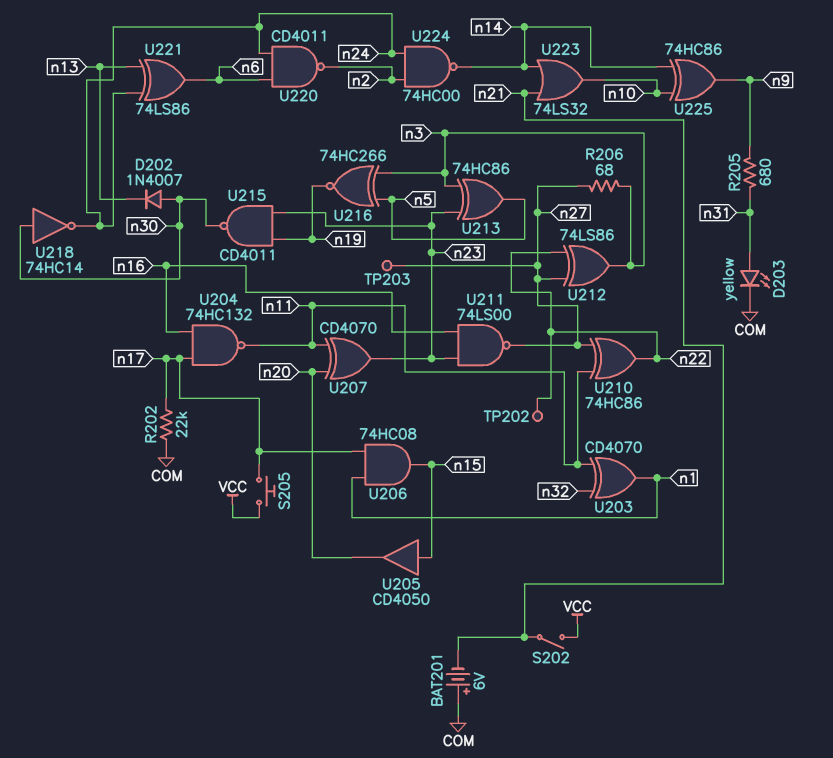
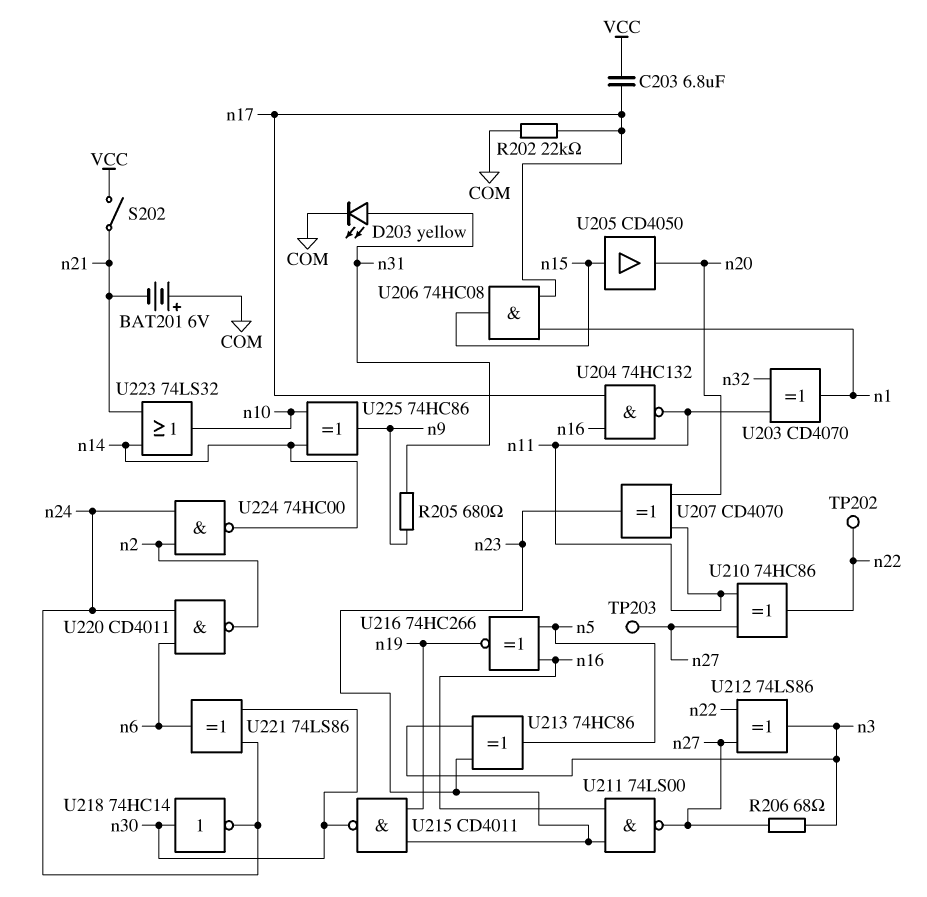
C203: none -> 6.8uF (VCC, n17)
D202: diode 1N4007 (A n30, K n13) -> none
S205: button (VCC, n17) -> none
U216: XNOR 74HC266 (in n3, in n5, out n19) -> XNOR 74HC266 (in n5, in n16, out n19)
U221: XOR 74LS86 (in n13, in n24, out n6) -> XOR 74LS86 (in n24, in n30, out n6)

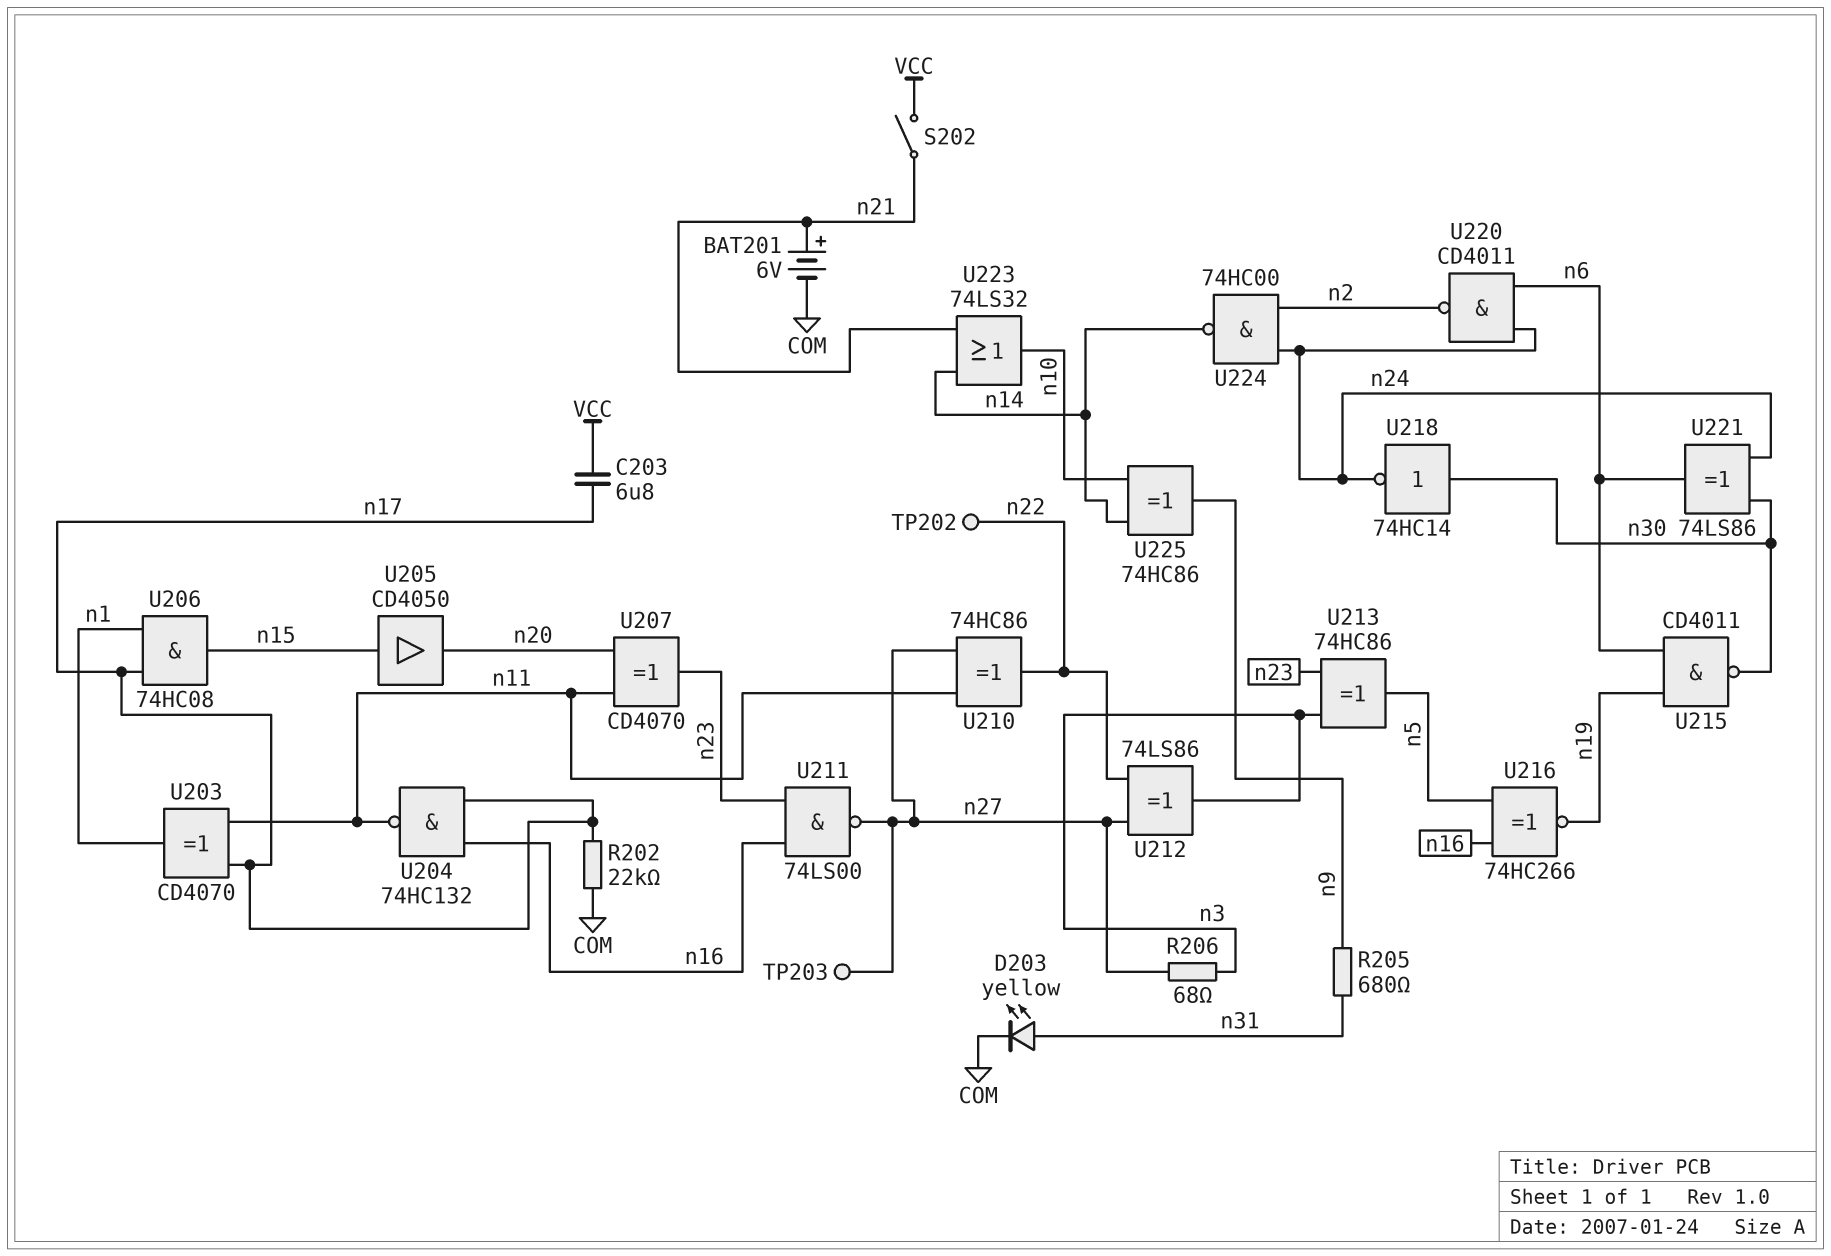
BAT201: 6V (plus COM, minus n21) -> 6V (plus n21, minus COM)
U203: XOR CD4070 (in n11, in n32, out n1) -> XOR CD4070 (in n11, in n17, out n1)
U215: NAND CD4011 (in n19, in n23, out n30) -> NAND CD4011 (in n6, in n19, out n30)

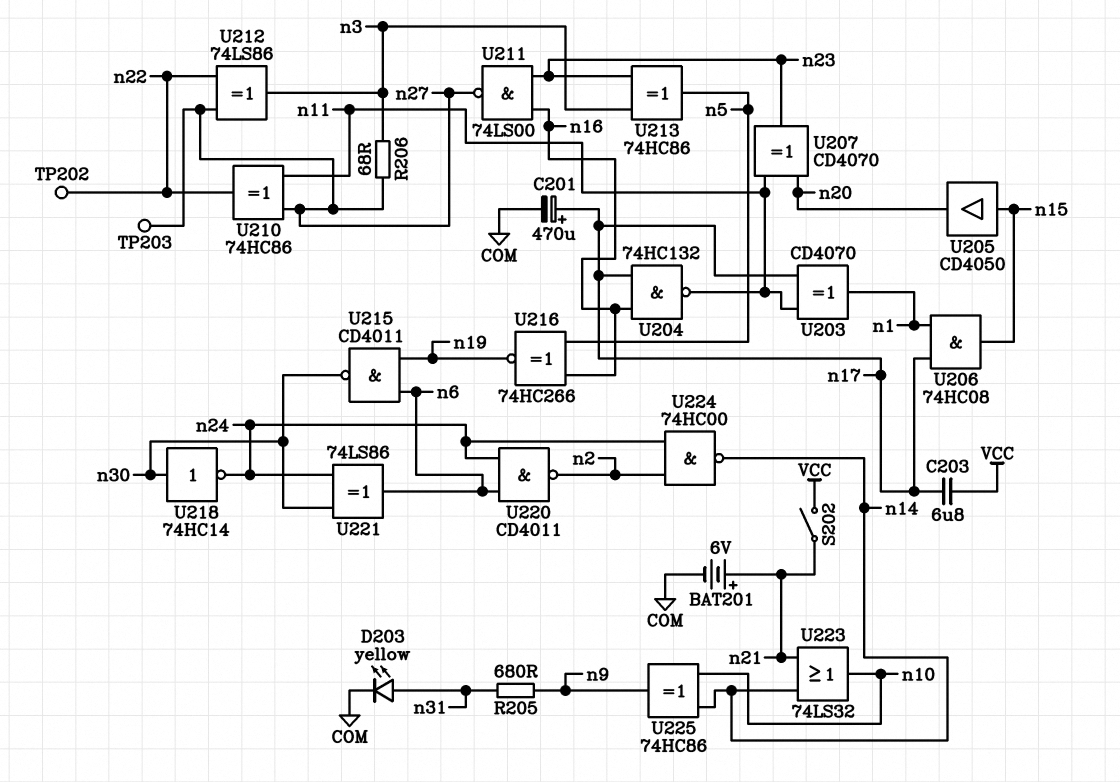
C201: none -> 470uF (plus n17, minus COM)
R202: 22k (COM, n17) -> none

